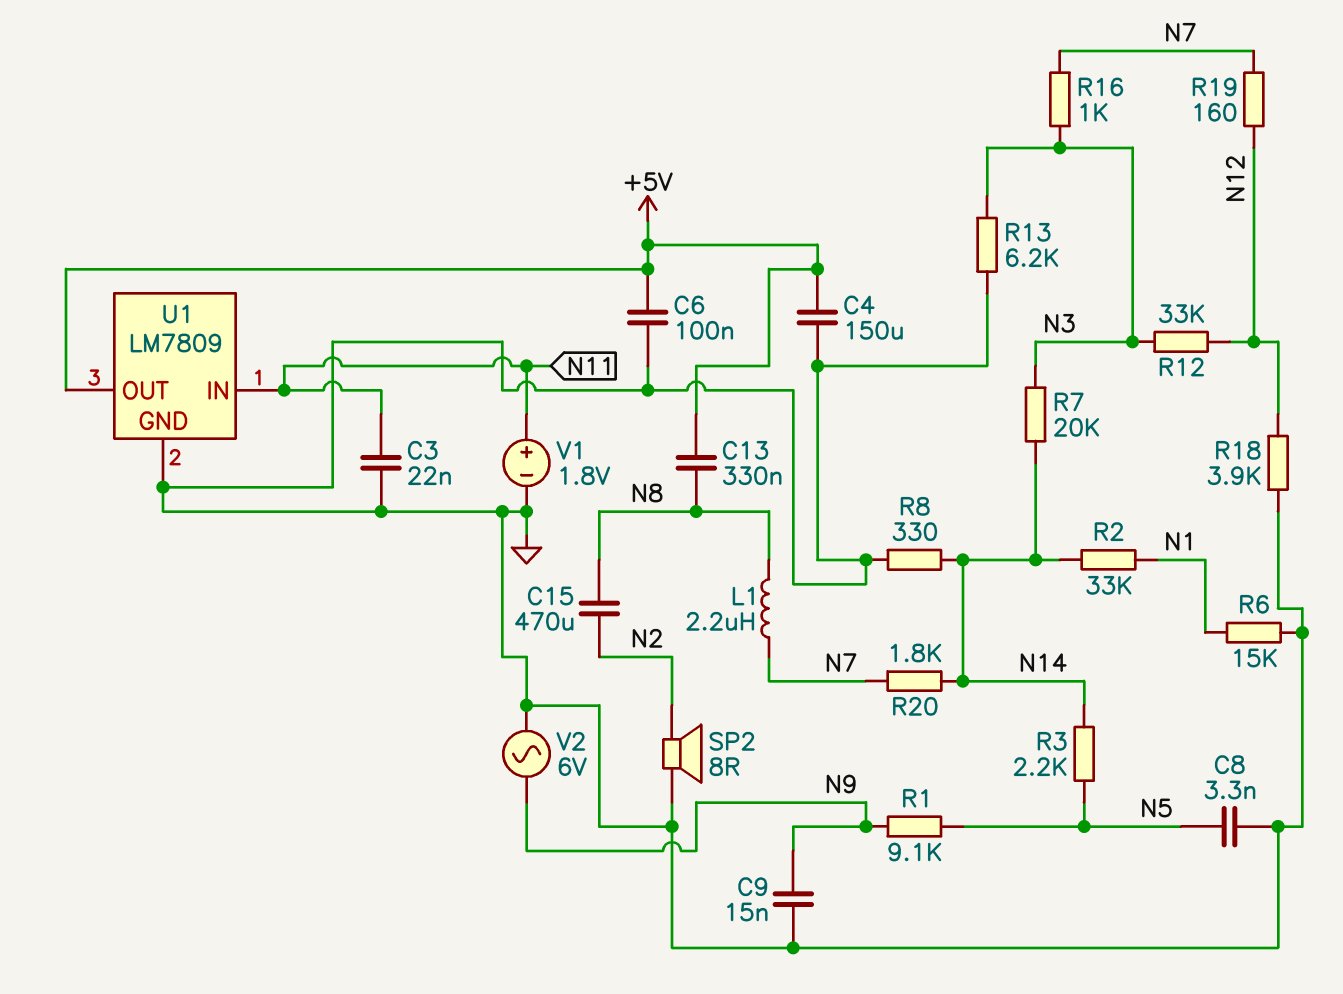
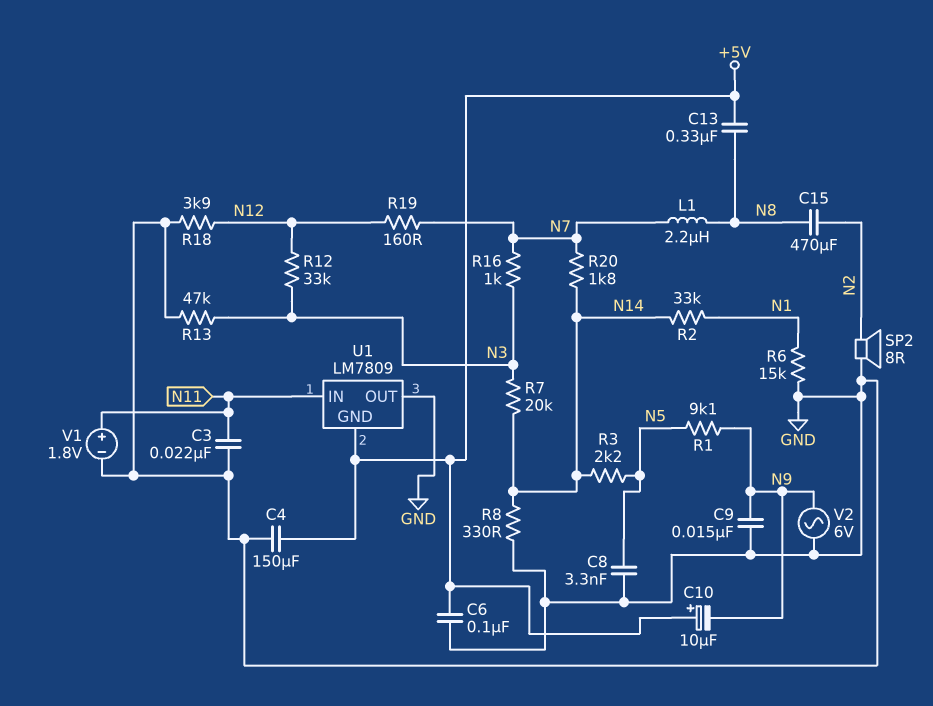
C10: none -> 10uF (plus +5V, minus N9)
R13: 6.2k (GND, N3) -> 47k (GND, N3)
U1 pin GND: GND -> +5V
U1 pin OUT: +5V -> GND

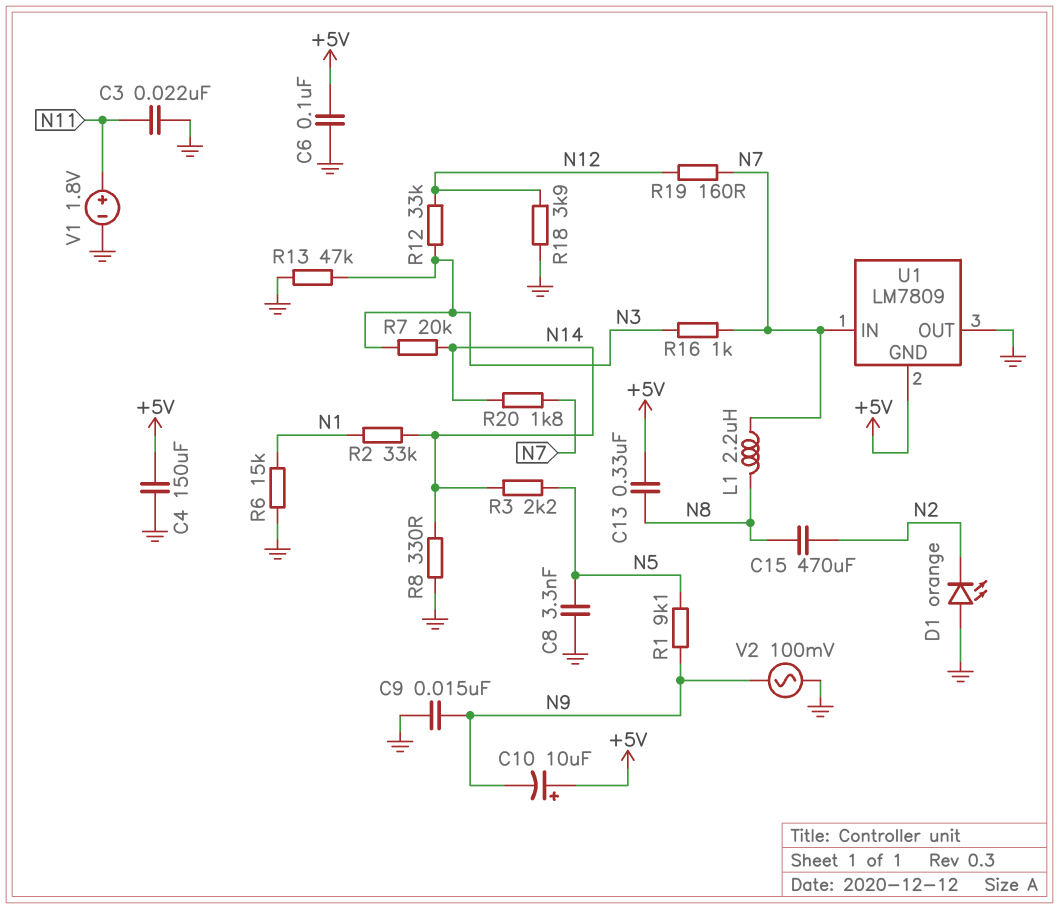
D1: none -> LED orange (A GND, K N2)
SP2: speaker 8R (GND, N2) -> none
U1 pin IN: N11 -> N7
V2: AC 6V (GND, N9) -> AC 100mV (GND, N9)

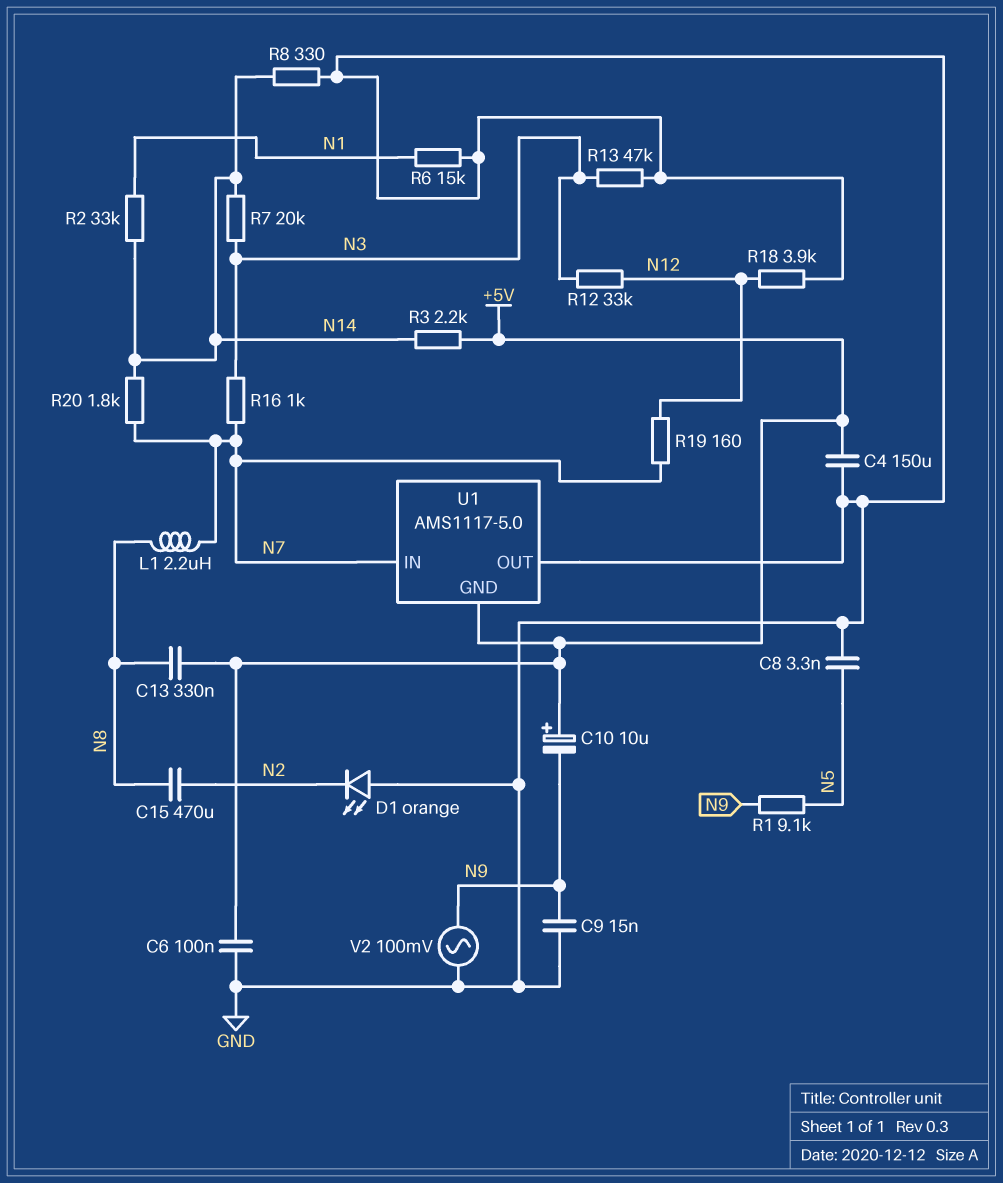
C3: 22nF (GND, N11) -> none
R3: 2.2k (N5, N14) -> 2.2k (+5V, N14)
U1: LM7809 -> AMS1117-5.0
V1: 1.8V (plus N11, minus GND) -> none

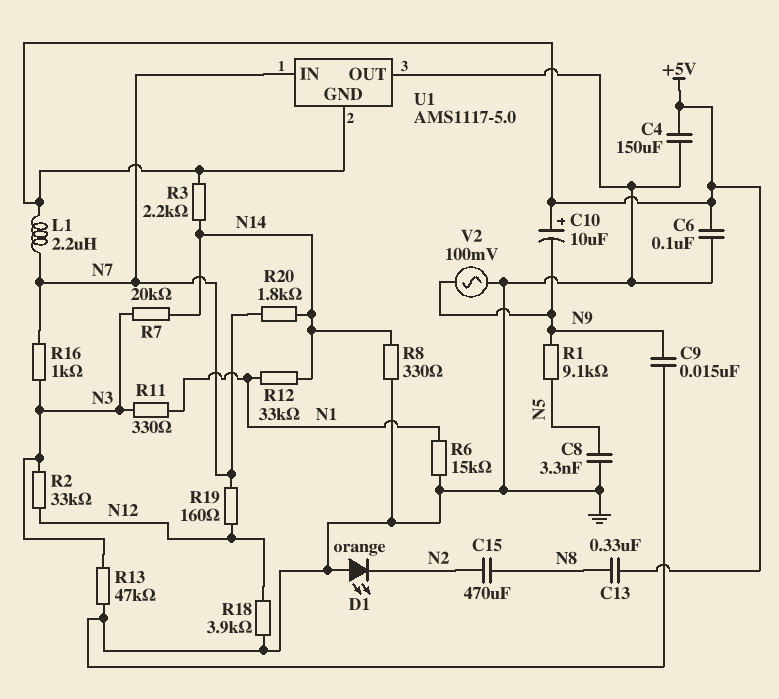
L1: 2.2uH (N7, N8) -> 2.2uH (+5V, N7)
R2: 33k (N1, N14) -> 33k (N3, N12)
R11: none -> 330 (N1, N3)
R12: 33k (N3, N12) -> 33k (N1, N14)

